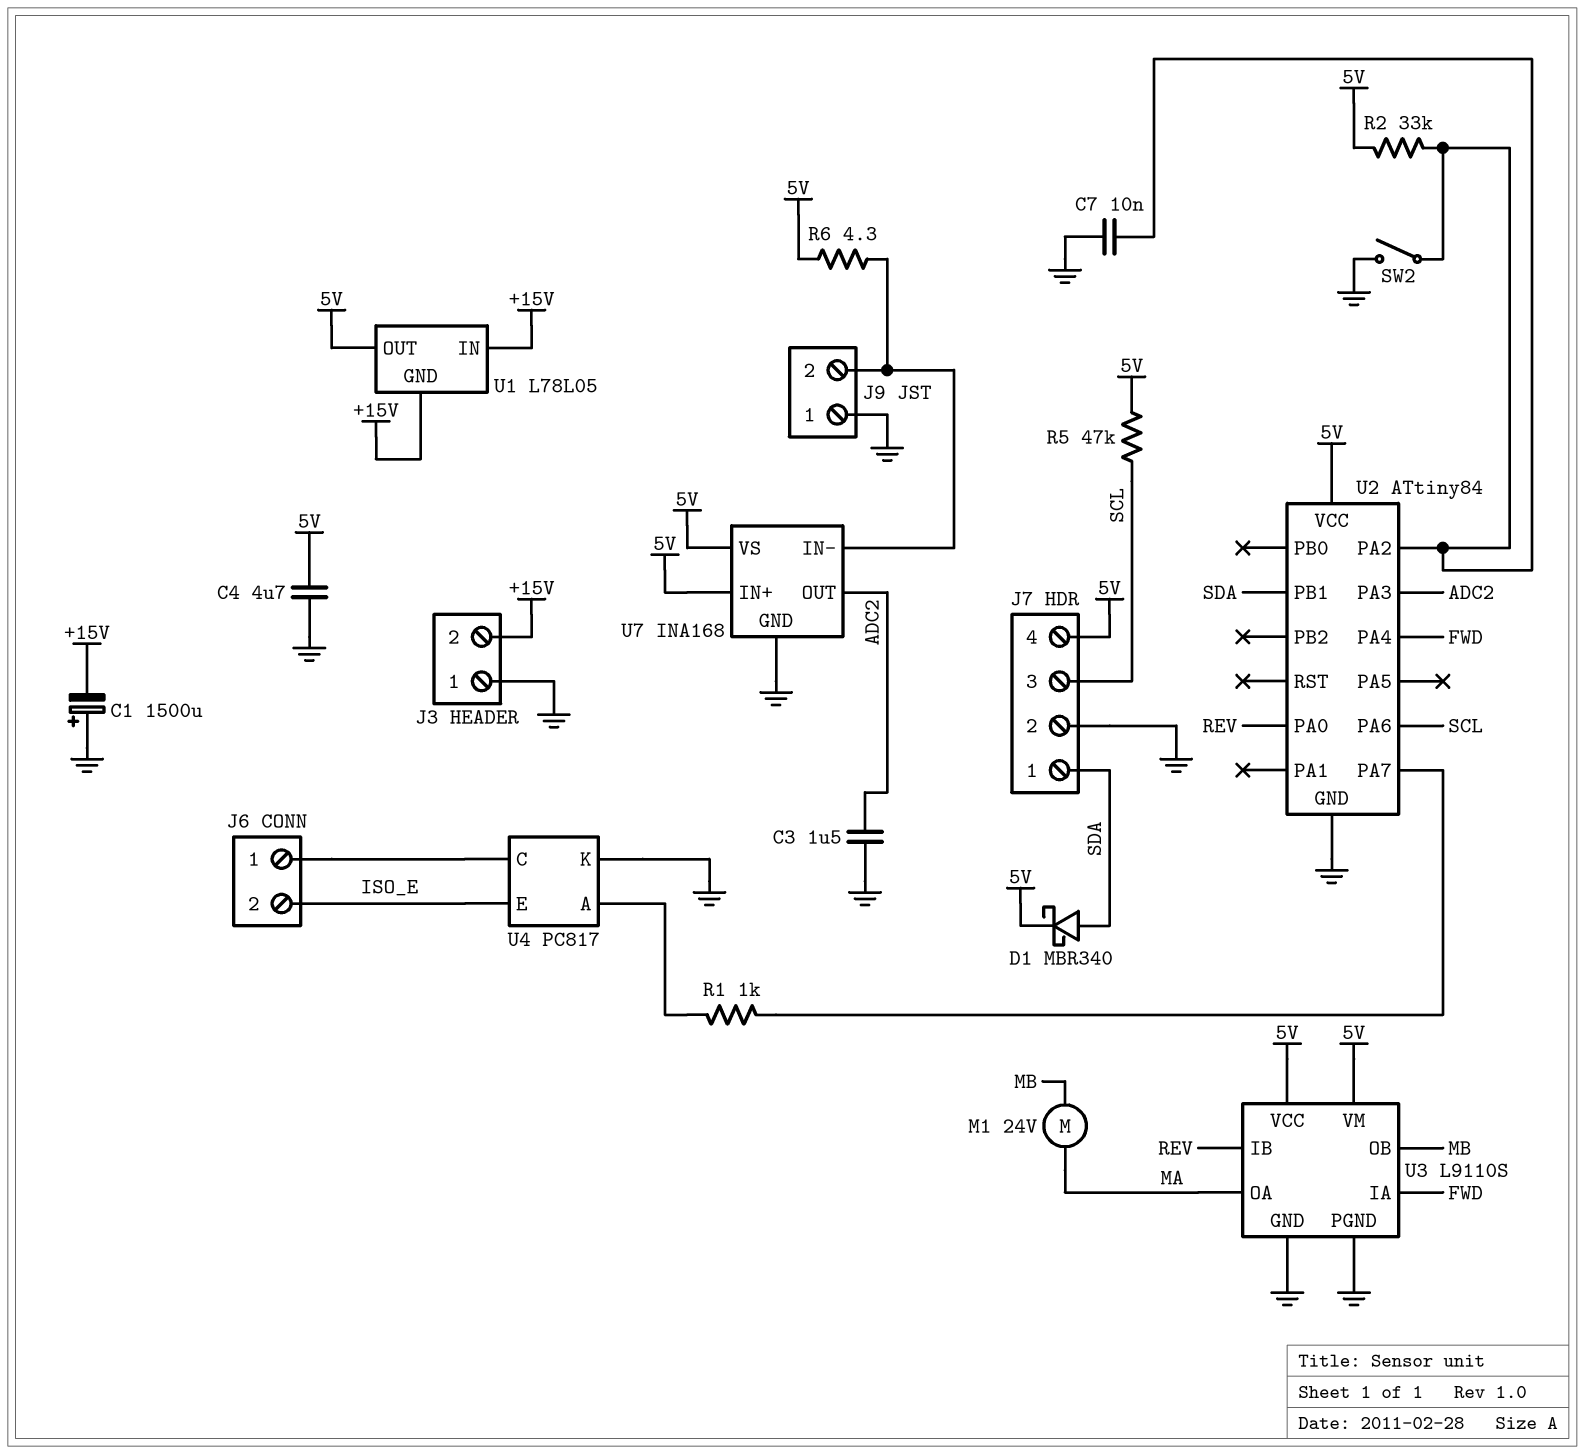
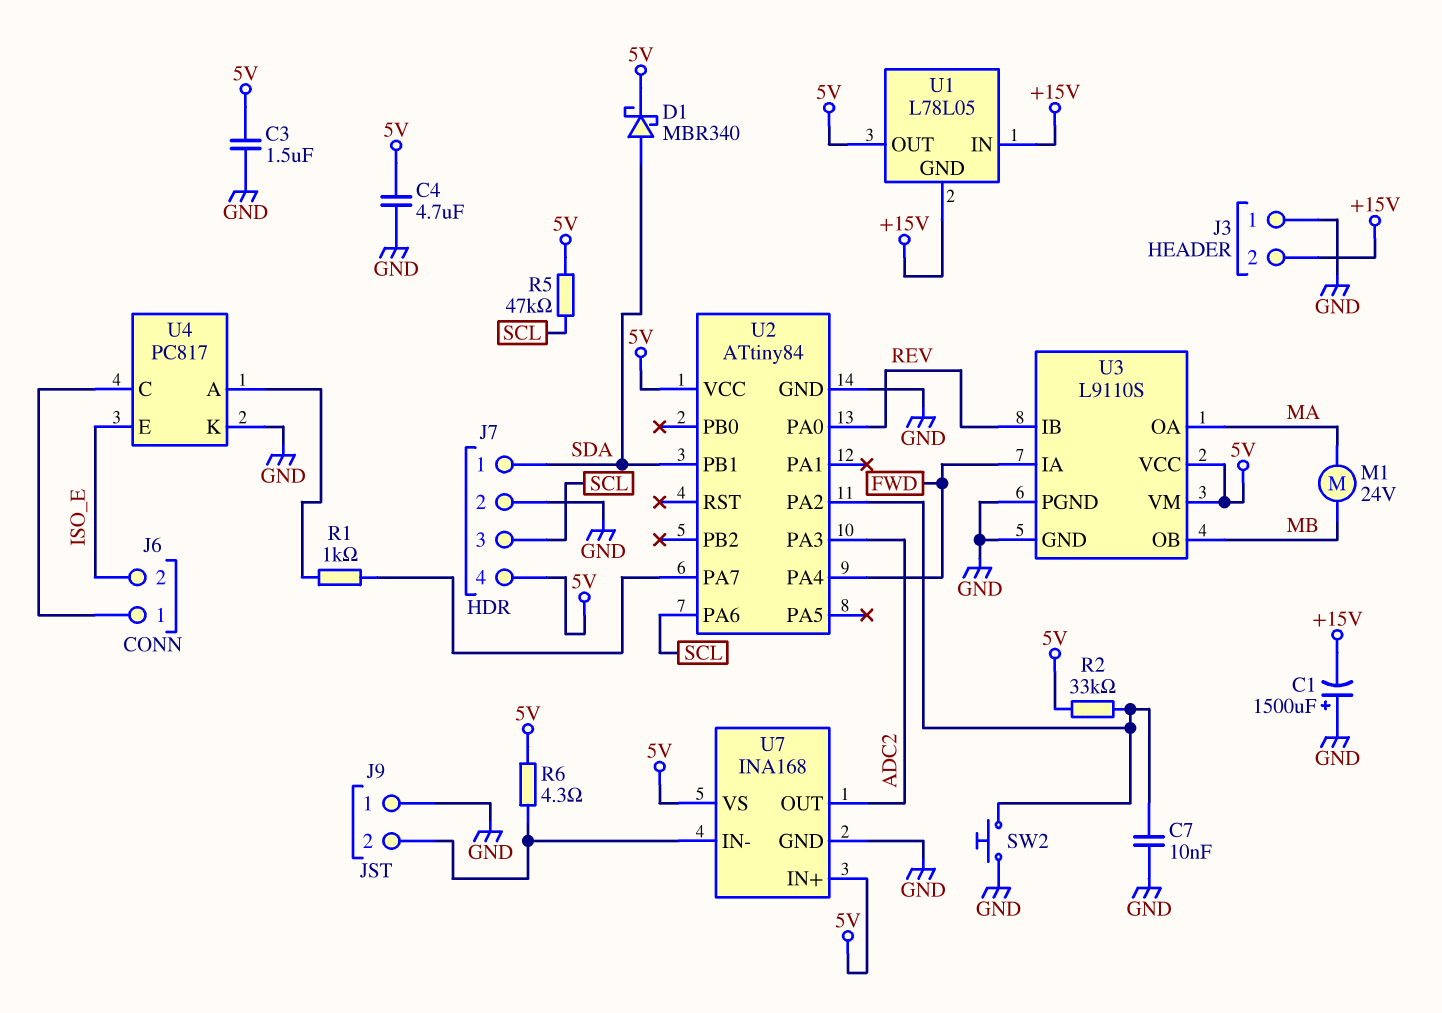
C3: 1.5uF (ADC2, GND) -> 1.5uF (5V, GND)
SW2: switch (GND, U2/PA2) -> button (GND, U2/PA2)

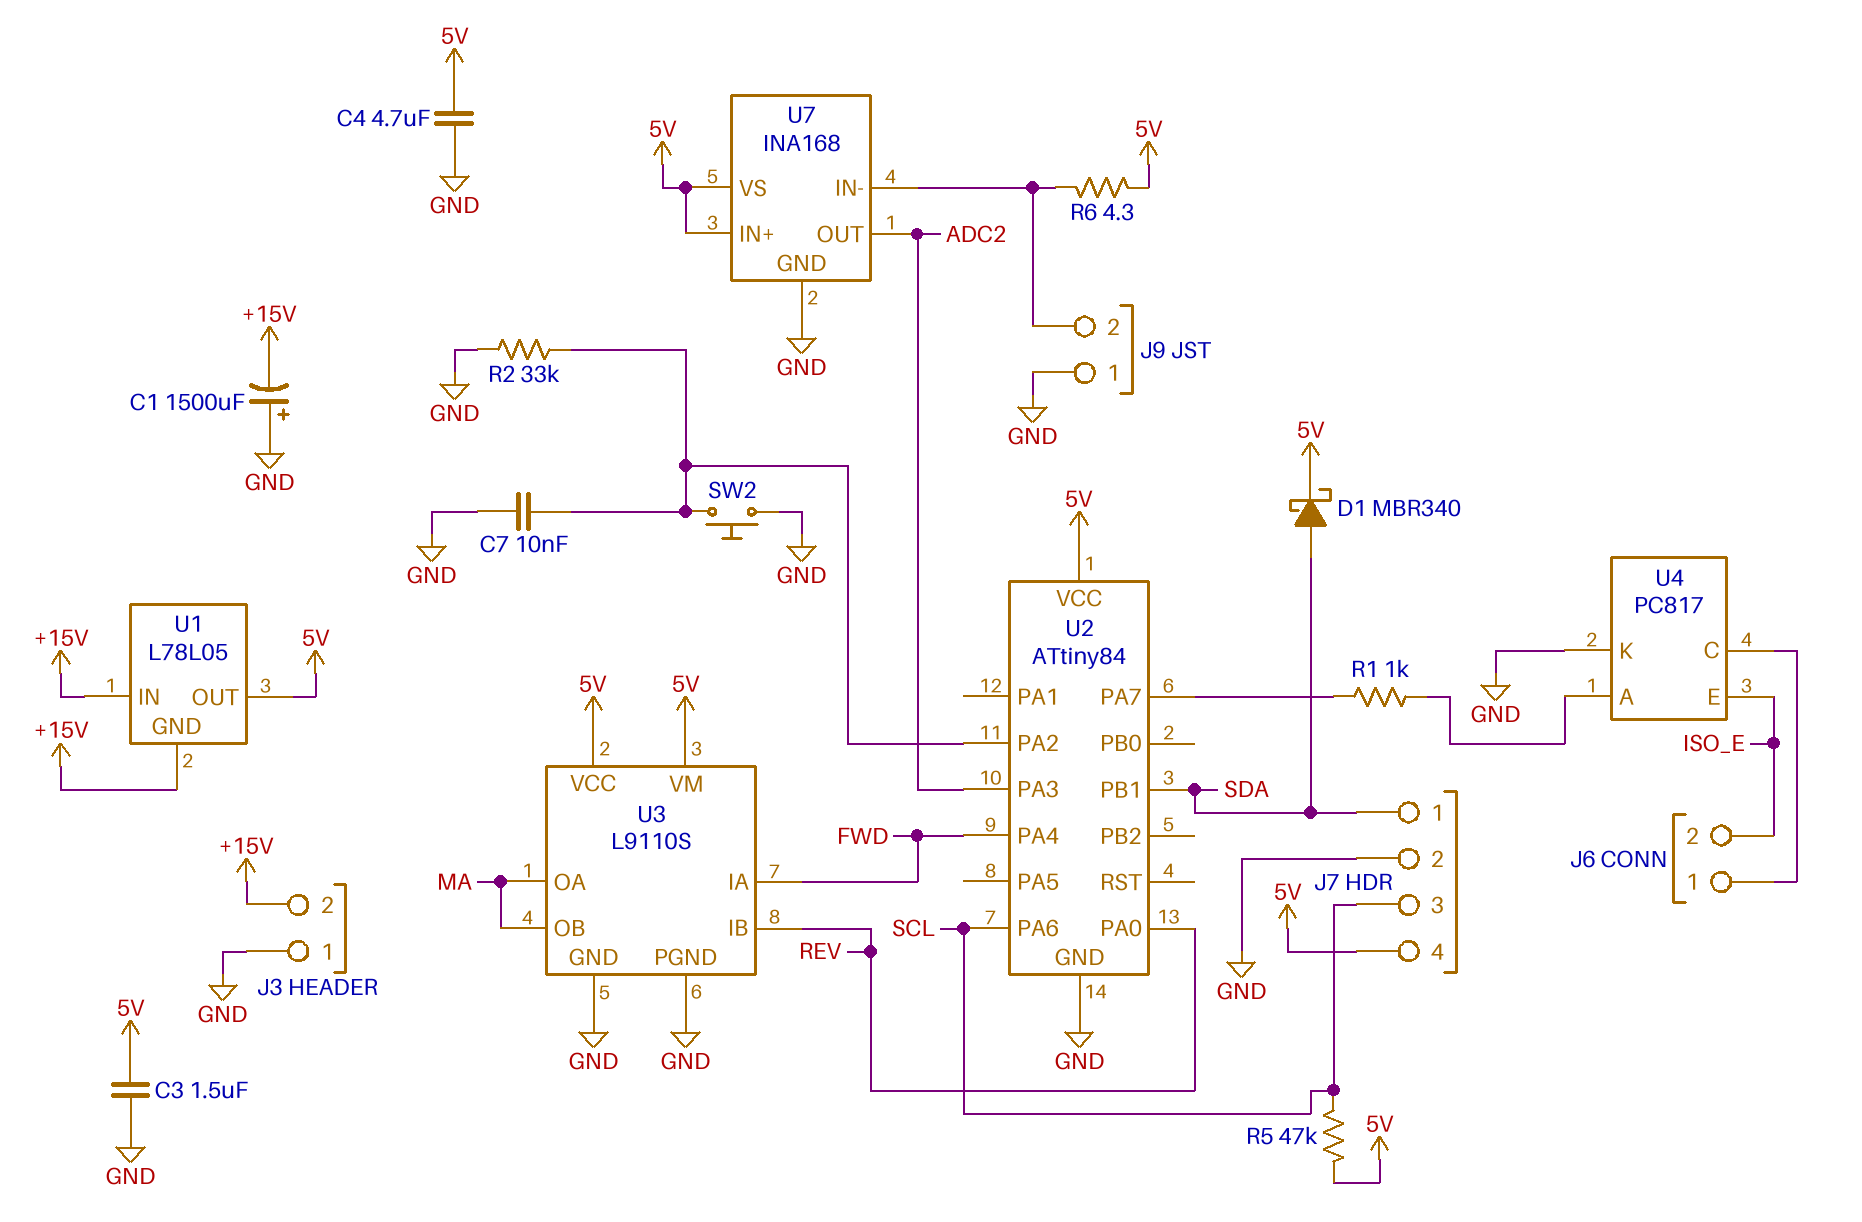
M1: motor 24V (MA, MB) -> none
R2: 33k (5V, U2/PA2) -> 33k (GND, U2/PA2)
U3 pin OB: MB -> MA

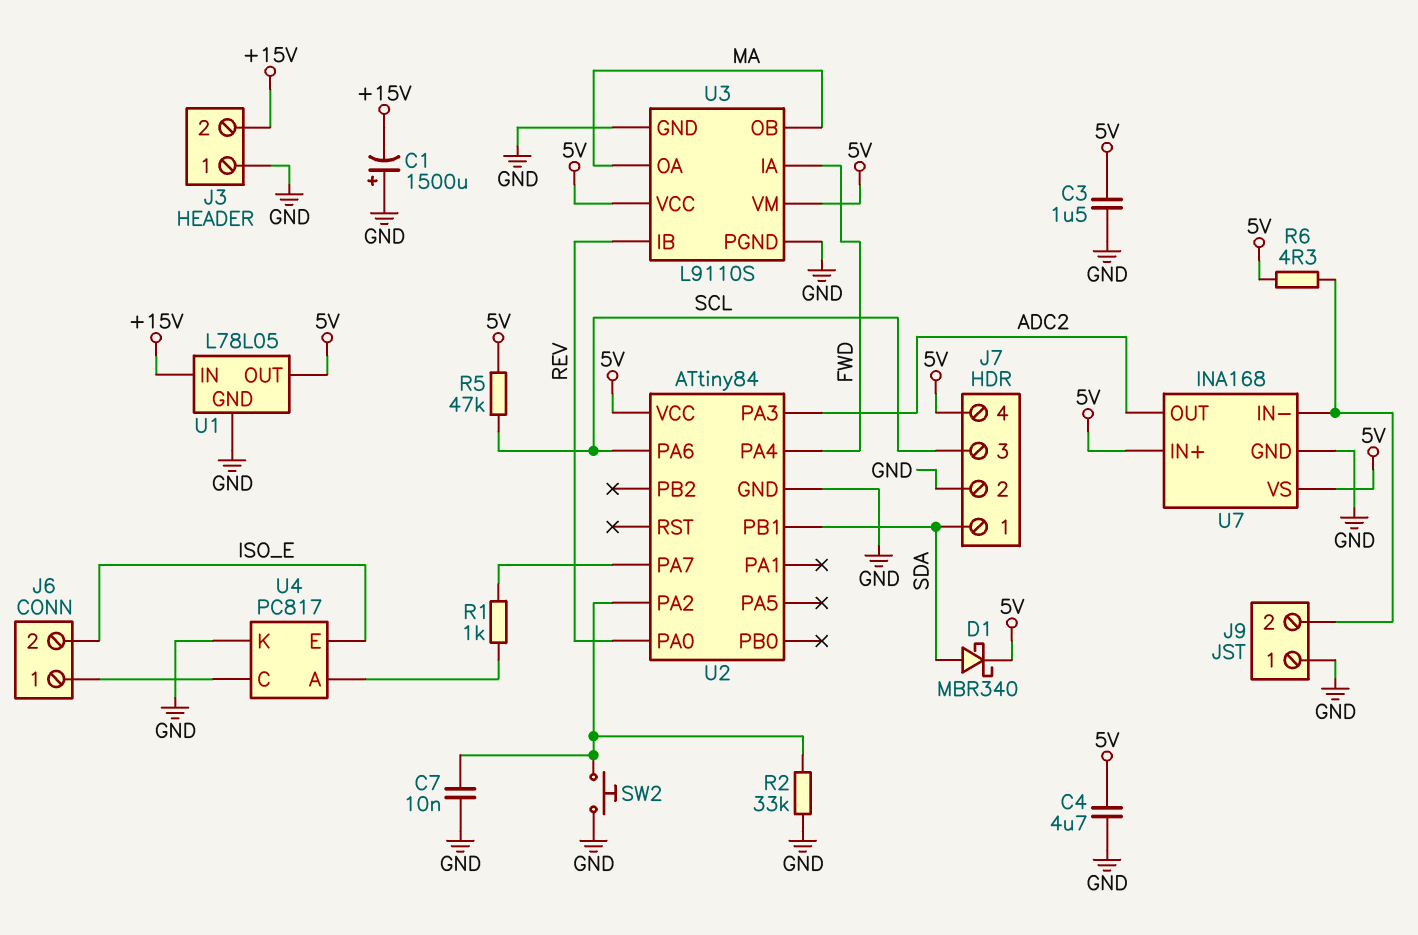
U1 pin GND: +15V -> GND

